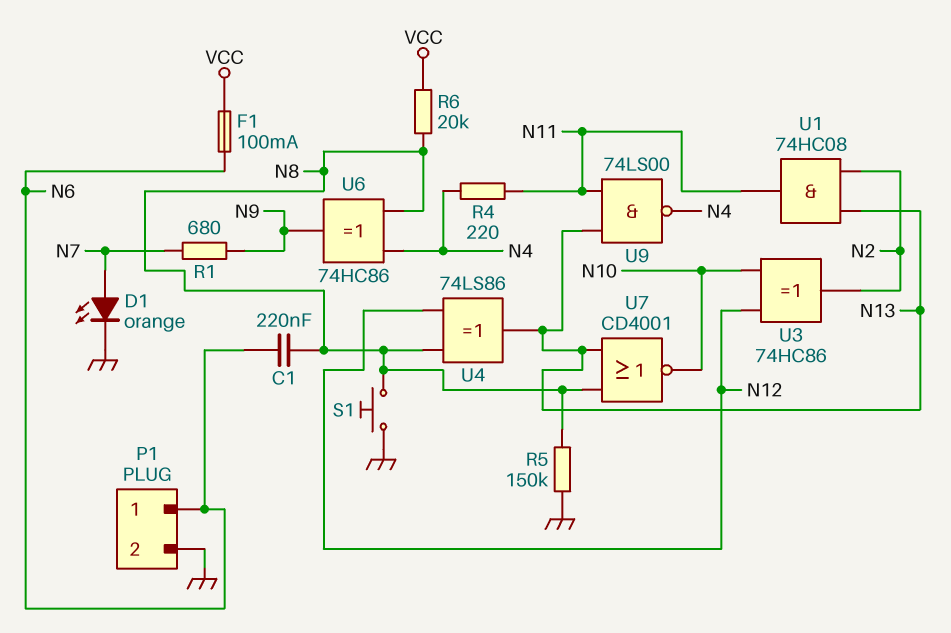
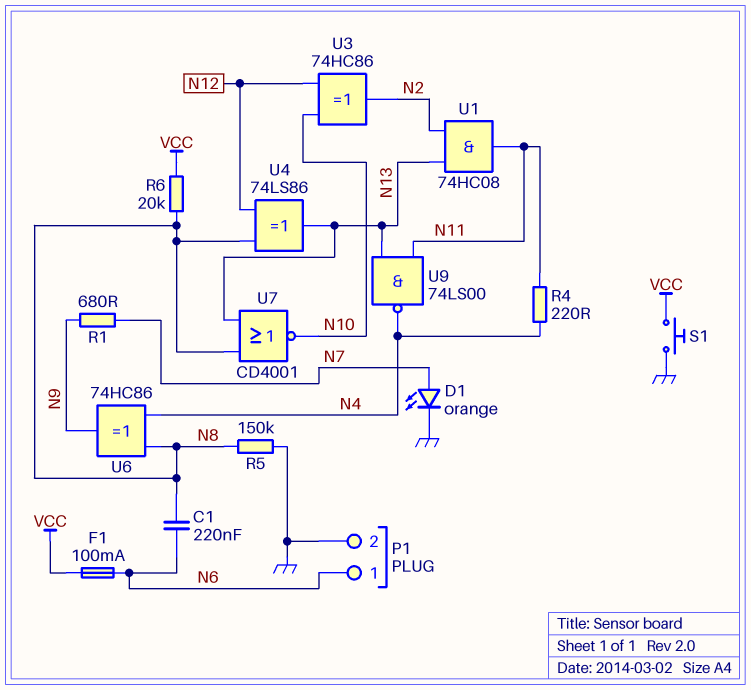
S1: button (GND, N8) -> button (GND, VCC)

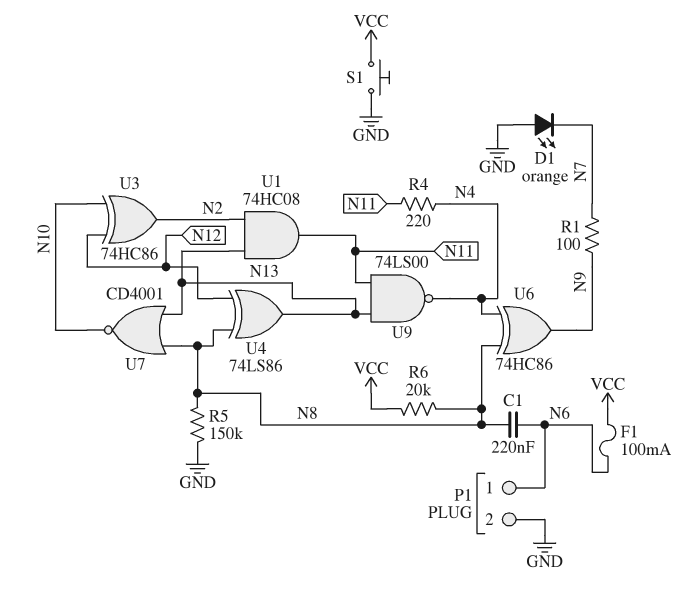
D1: LED orange (A N7, K GND) -> LED orange (A GND, K N7)
R1: 680 (N7, N9) -> 100 (N7, N9)

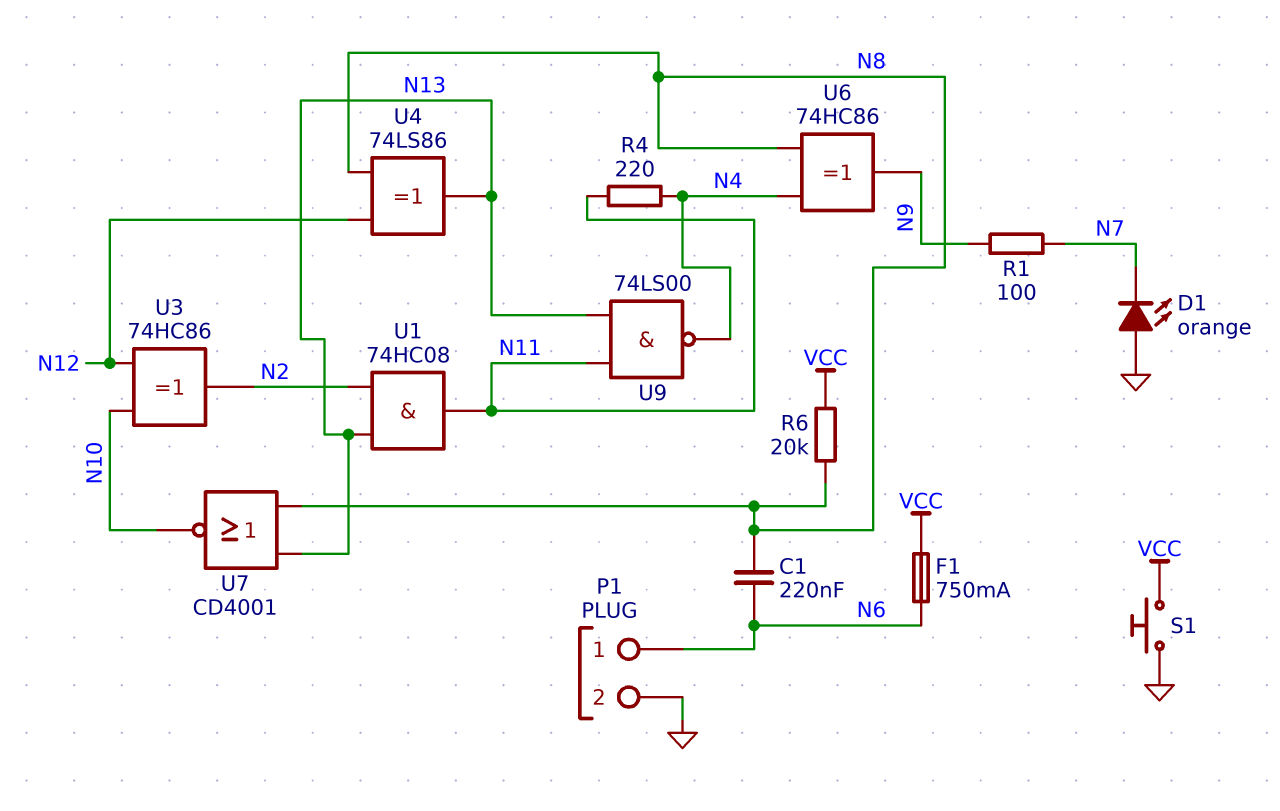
F1: 100mA (N6, VCC) -> 750mA (N6, VCC)
R5: 150k (GND, N8) -> none

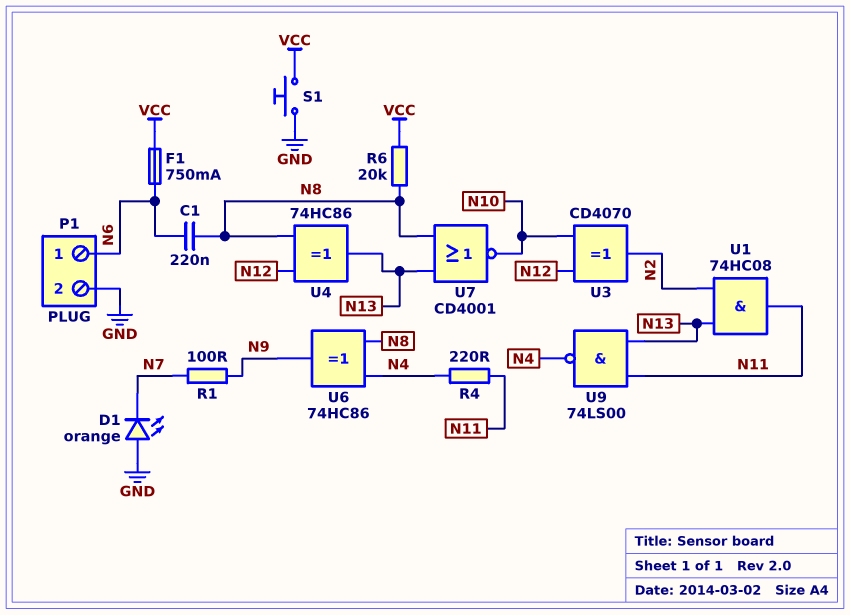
U3: XOR 74HC86 (in N10, in N12, out N2) -> XOR CD4070 (in N10, in N12, out N2)
U4: XOR 74LS86 (in N8, in N12, out N13) -> XOR 74HC86 (in N8, in N12, out N13)

